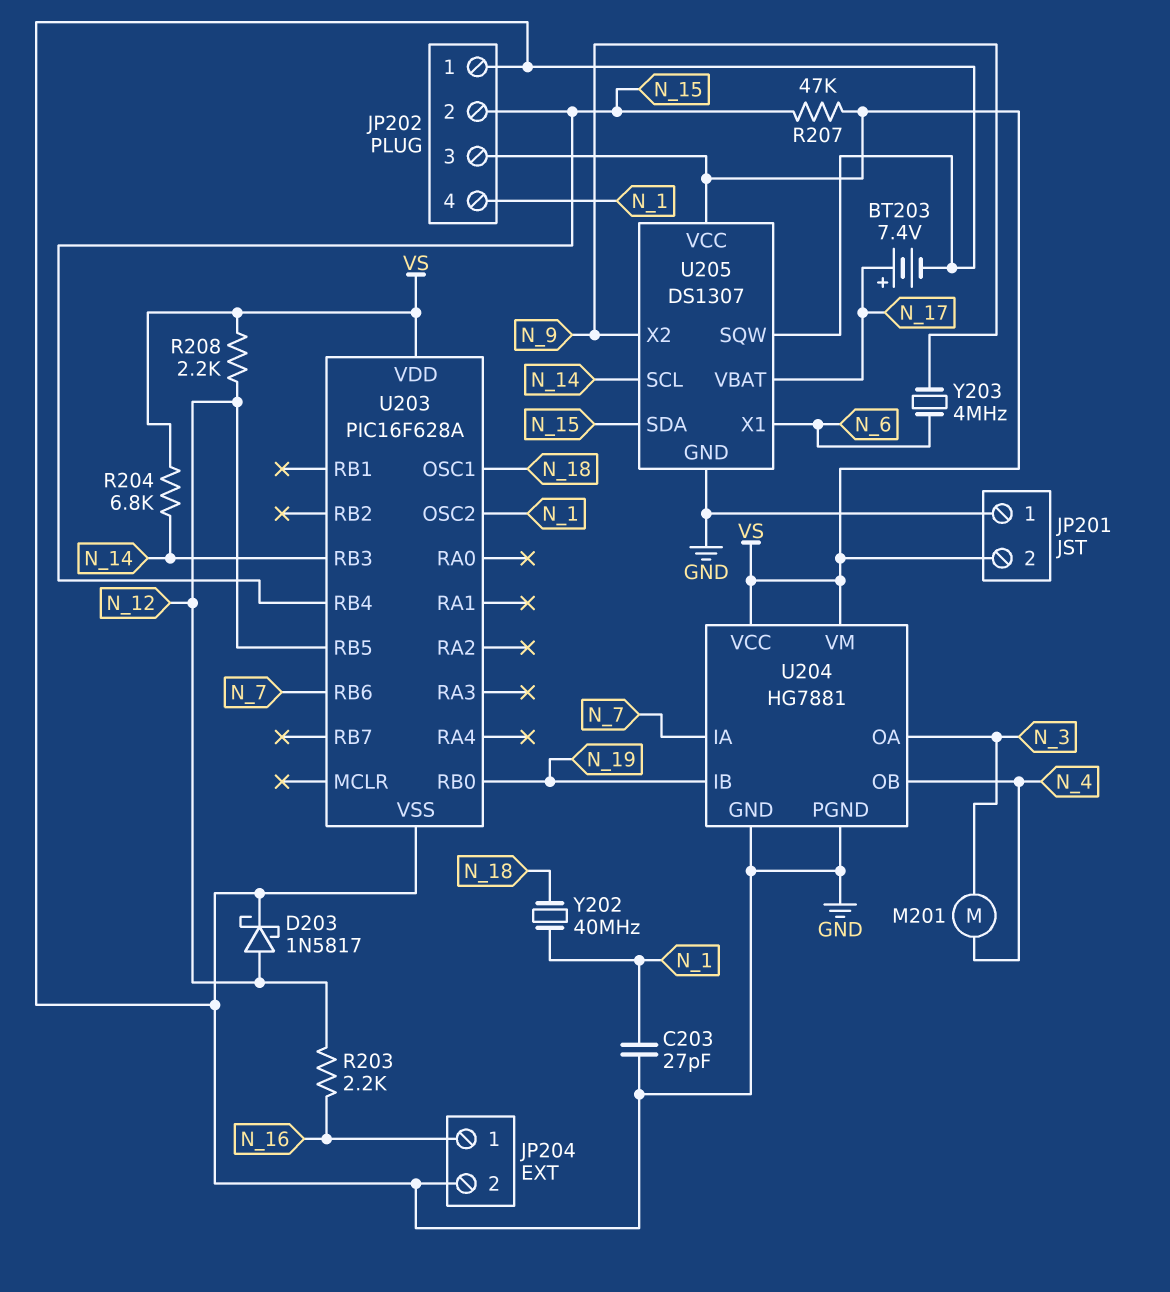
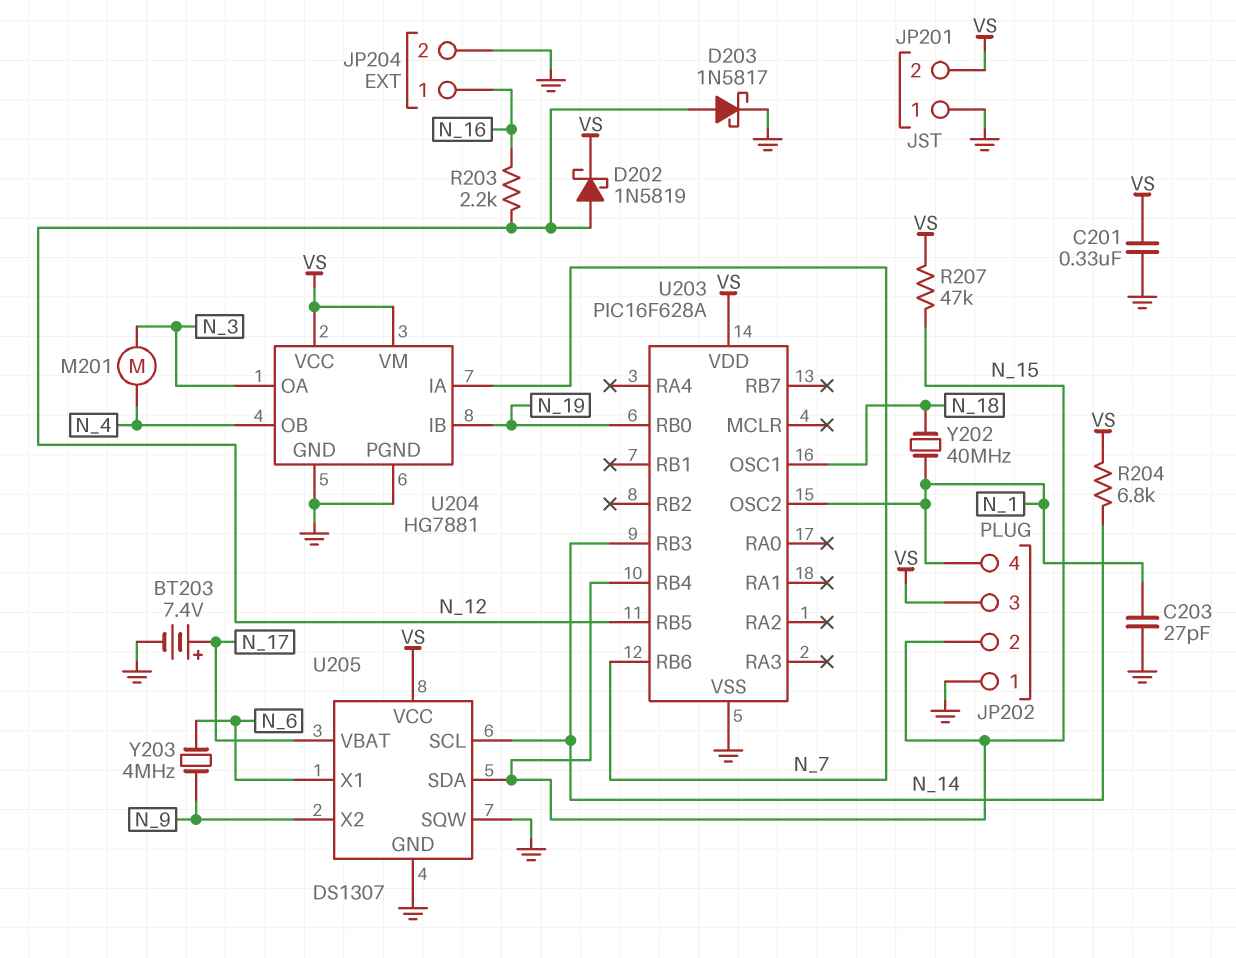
C201: none -> 330nF (GND, VS)
D202: none -> schottky 1N5819 (A N_12, K VS)
R208: 2.2k (N_12, VS) -> none

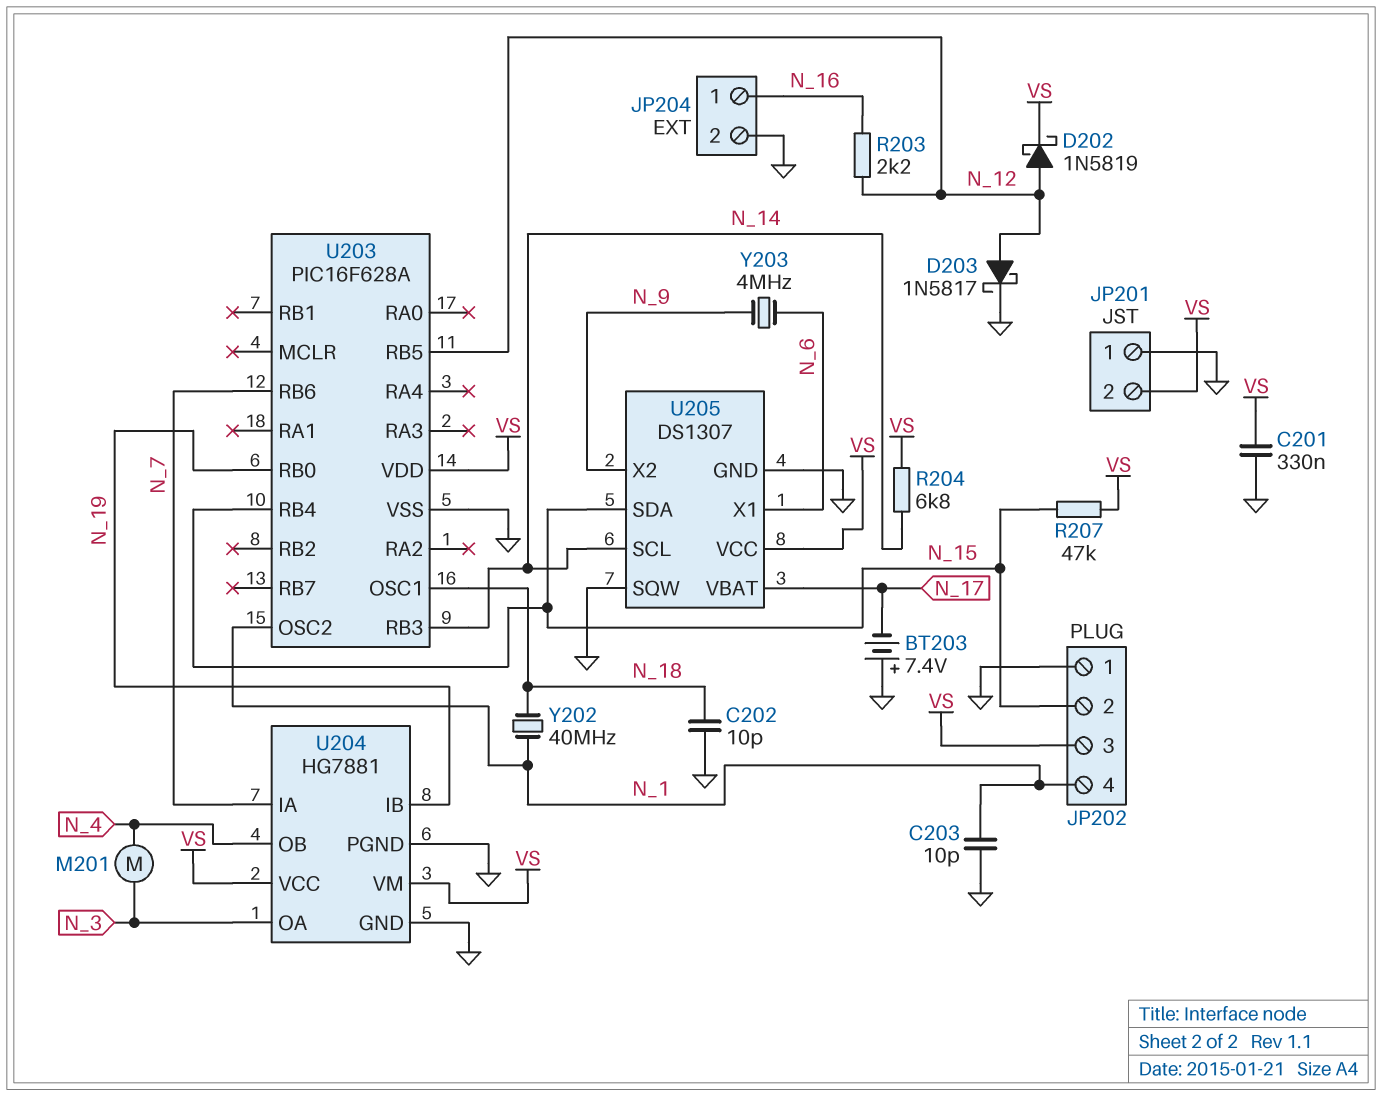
BT203: 7.4V (plus N_17, minus GND) -> 7.4V (plus GND, minus N_17)
C202: none -> 10pF (GND, N_18)
C203: 27pF (GND, N_1) -> 10pF (GND, N_1)

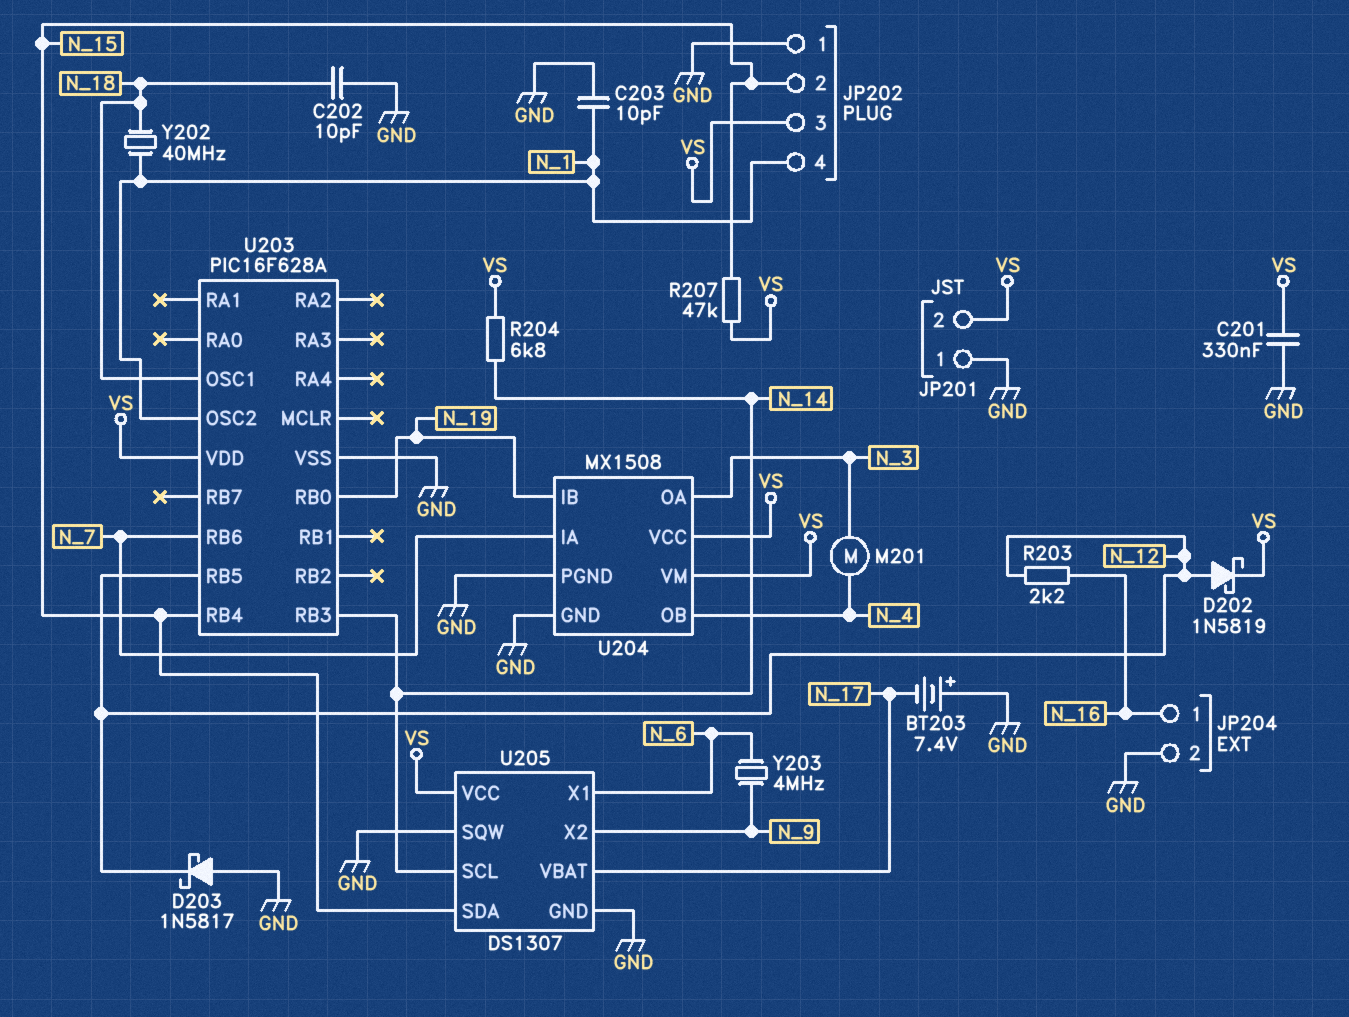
D203: schottky 1N5817 (A N_12, K GND) -> schottky 1N5817 (A GND, K N_12)
U204: HG7881 -> MX1508

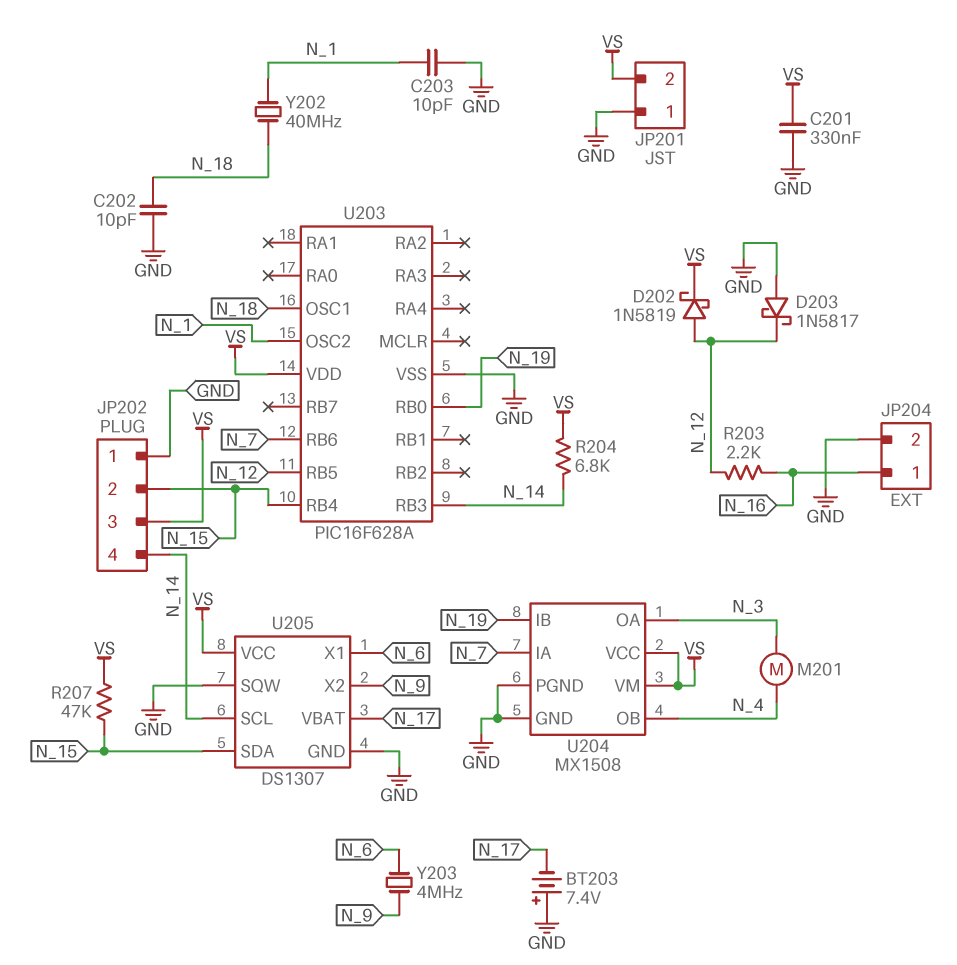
JP202 pin 4: N_1 -> N_14

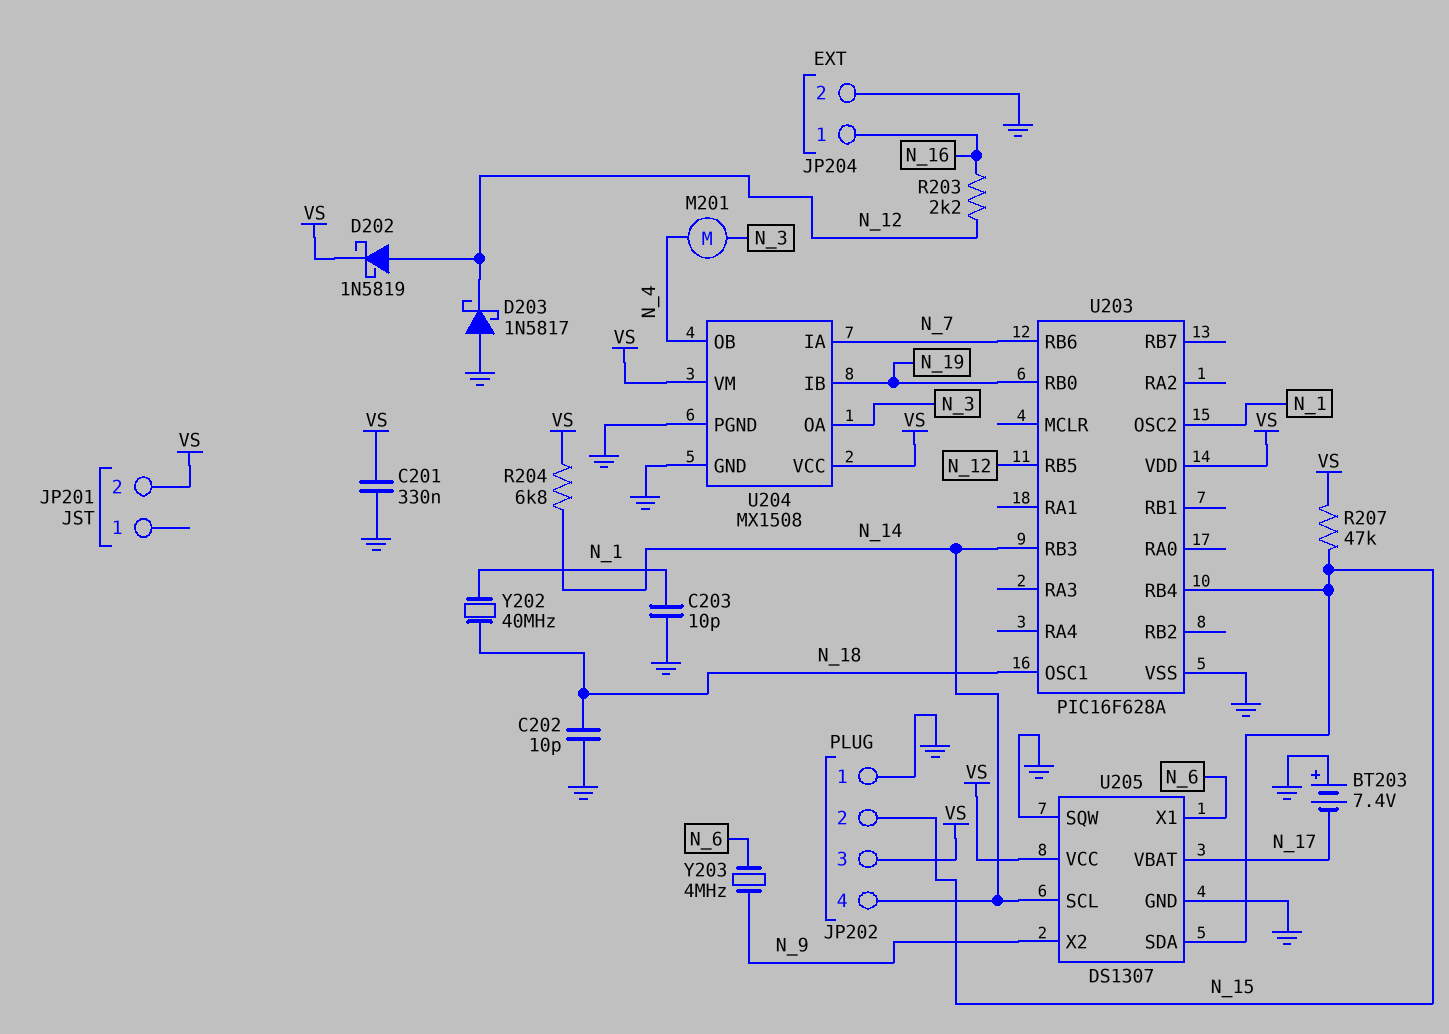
JP201 pin 1: GND -> none

